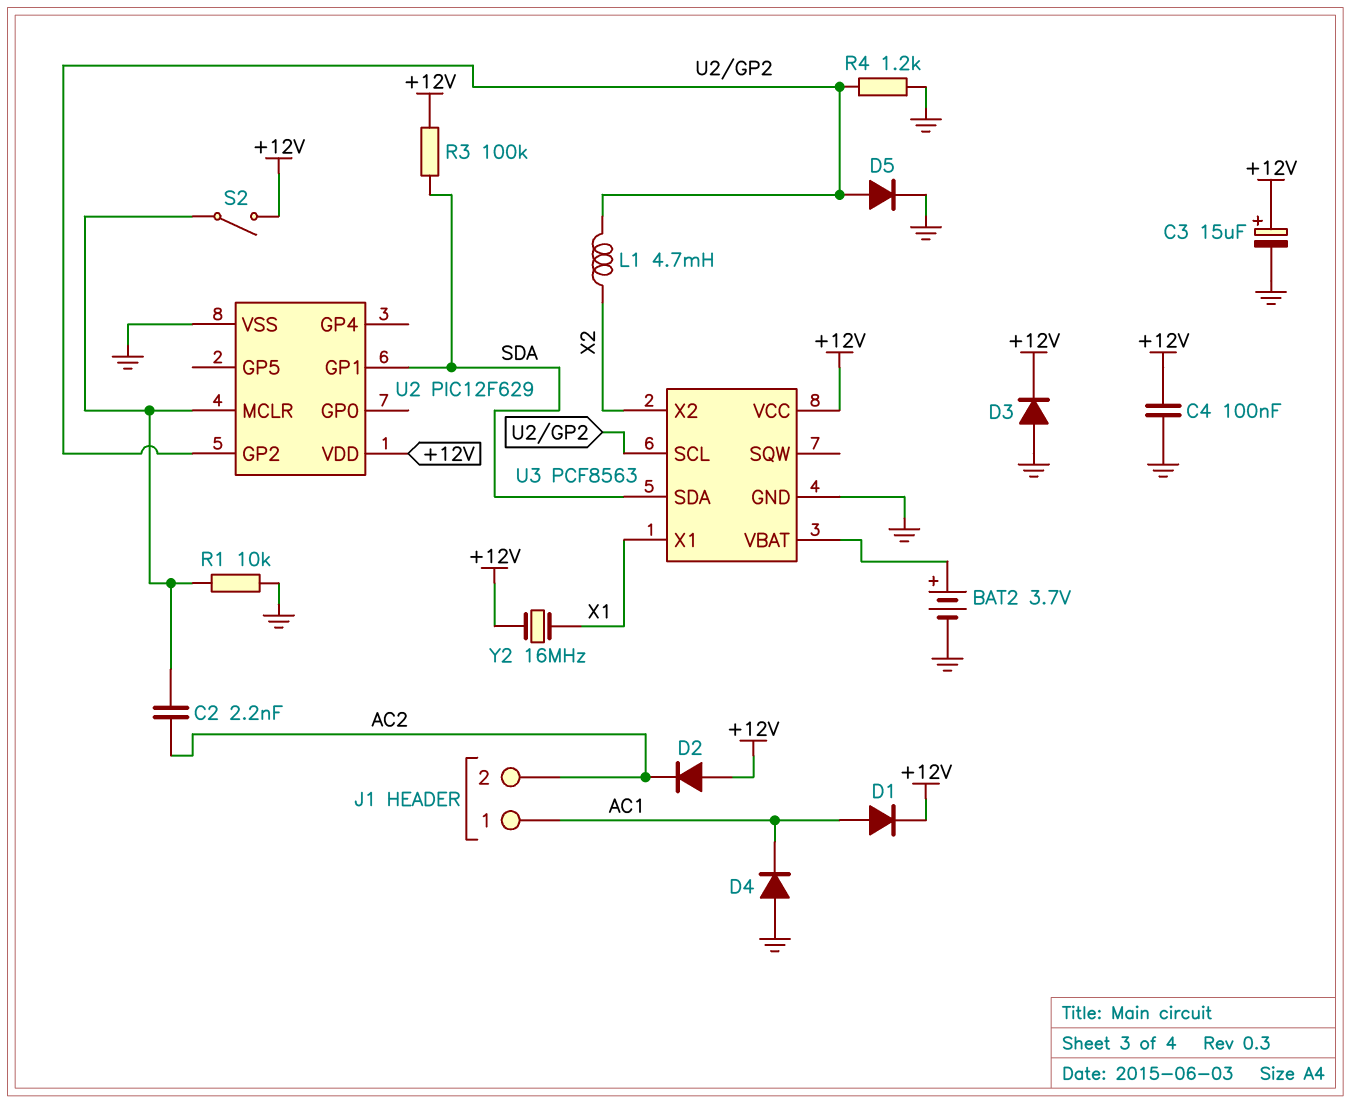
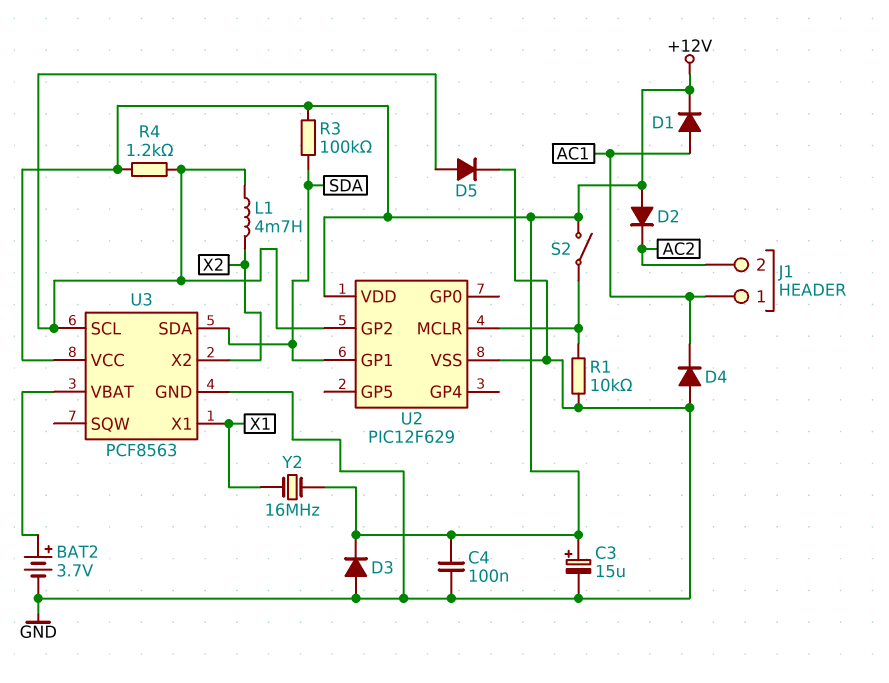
C2: 2.2nF (AC2, U2/MCLR) -> none
R4: 1.2k (GND, U2/GP2) -> 1.2k (+12V, U2/GP2)

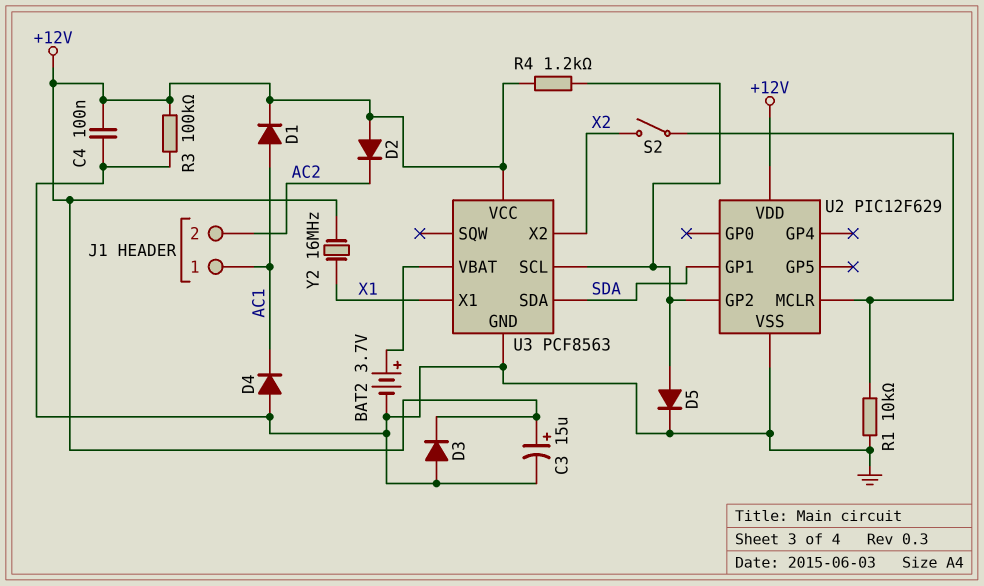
L1: 4.7mH (U2/GP2, X2) -> none
R3: 100k (+12V, SDA) -> 100k (+12V, GND)
S2: switch (+12V, U2/MCLR) -> switch (U2/MCLR, X2)

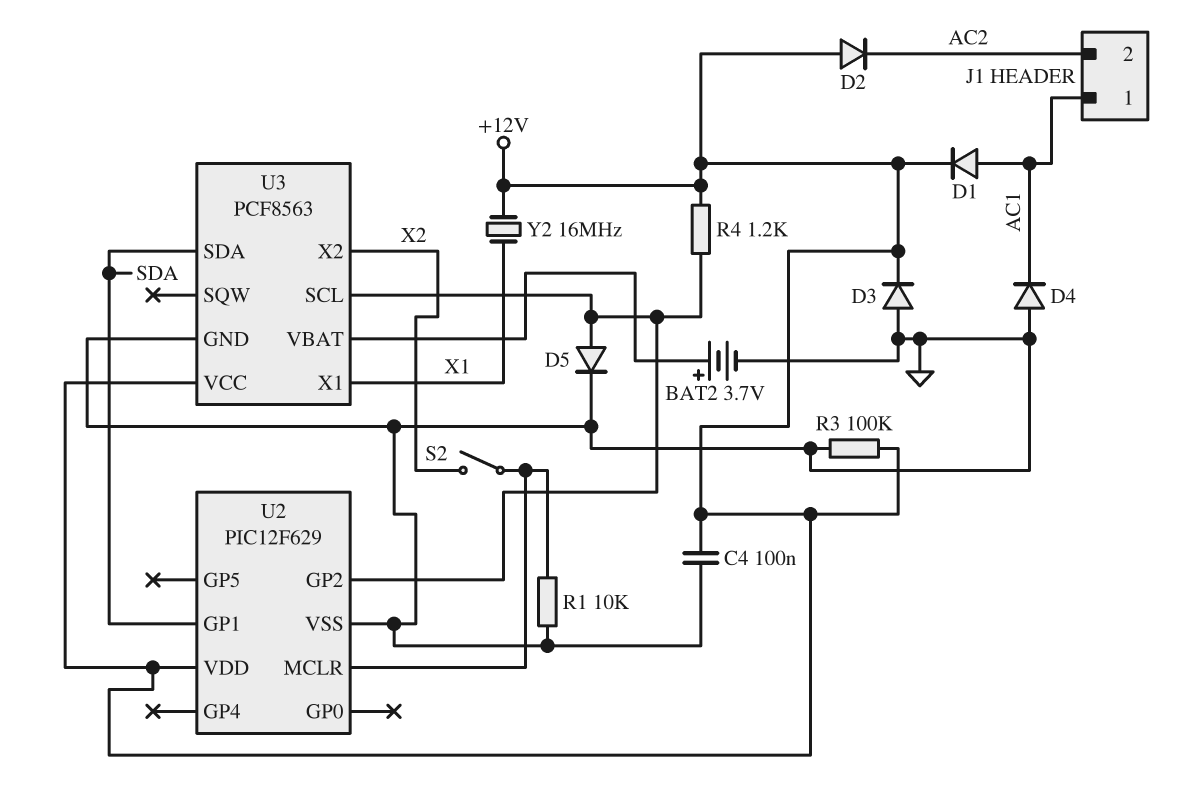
C3: 15uF (plus +12V, minus GND) -> none

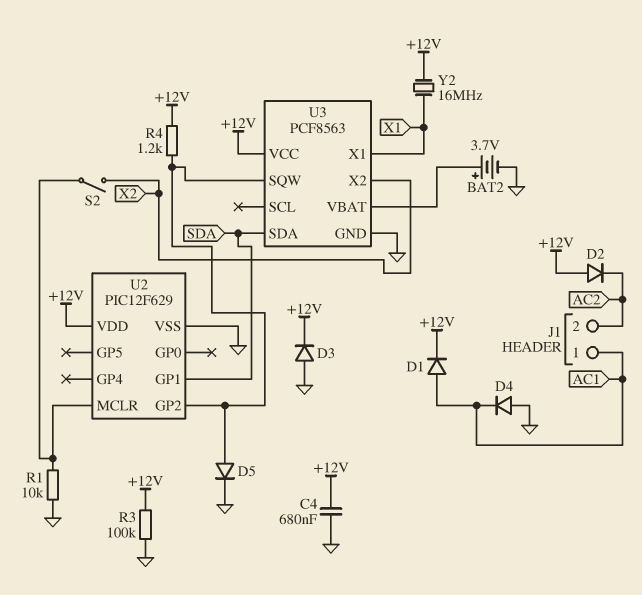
C4: 100nF (+12V, GND) -> 680nF (+12V, GND)
U3 pin SCL: U2/GP2 -> none
U3 pin SQW: none -> U2/GP2

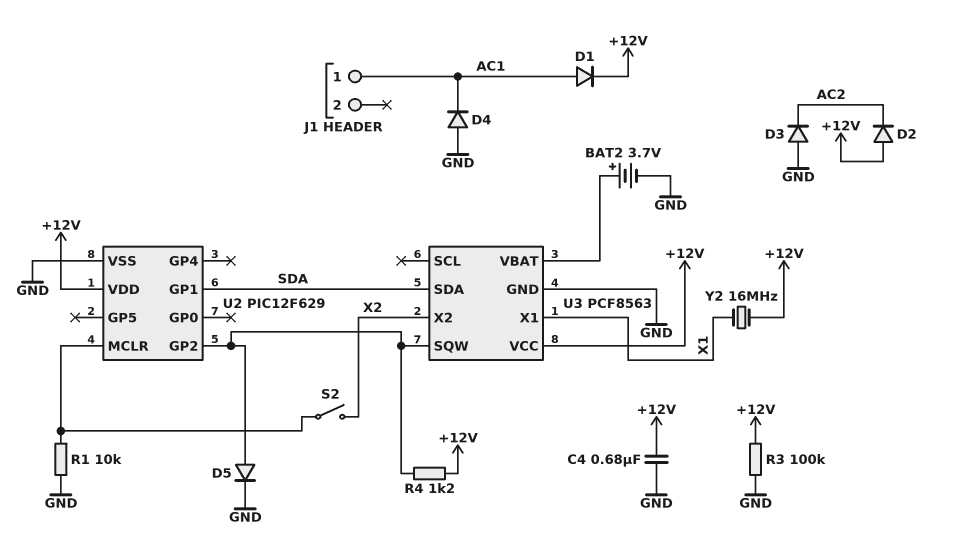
D3: diode (A GND, K +12V) -> diode (A GND, K AC2)
J1 pin 2: AC2 -> none

